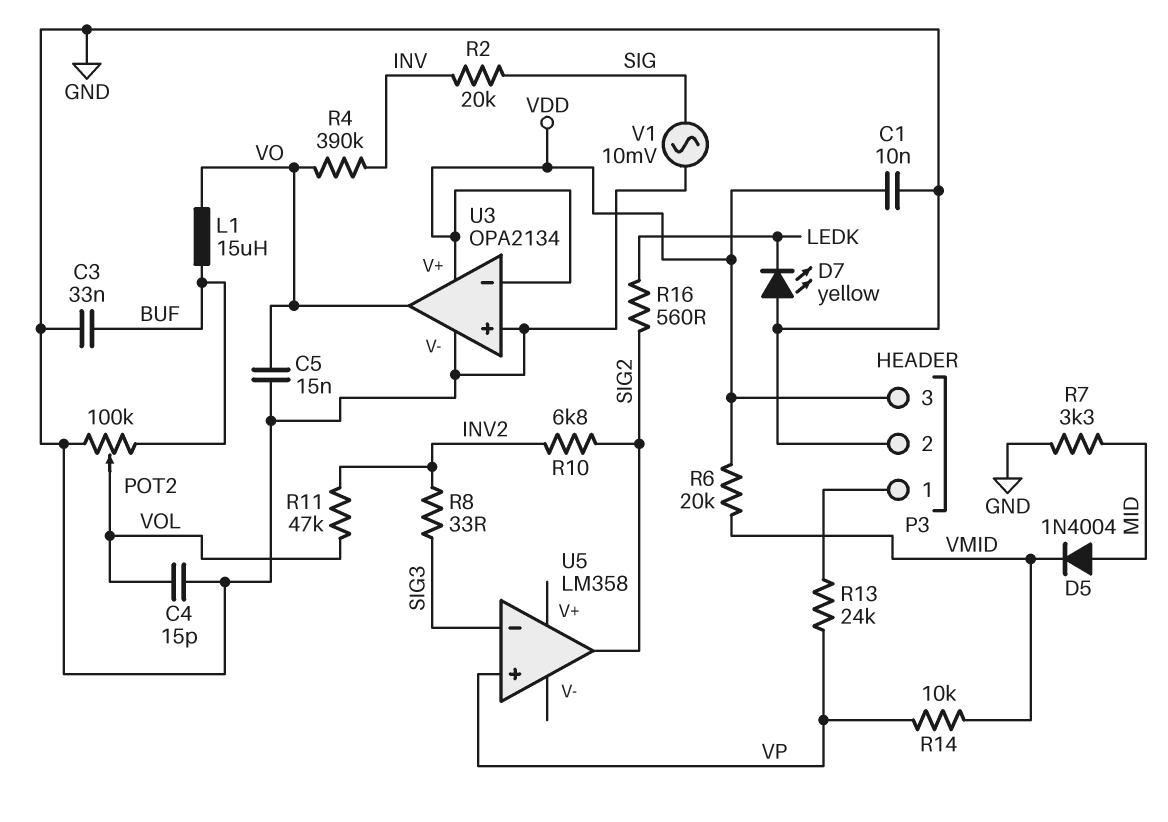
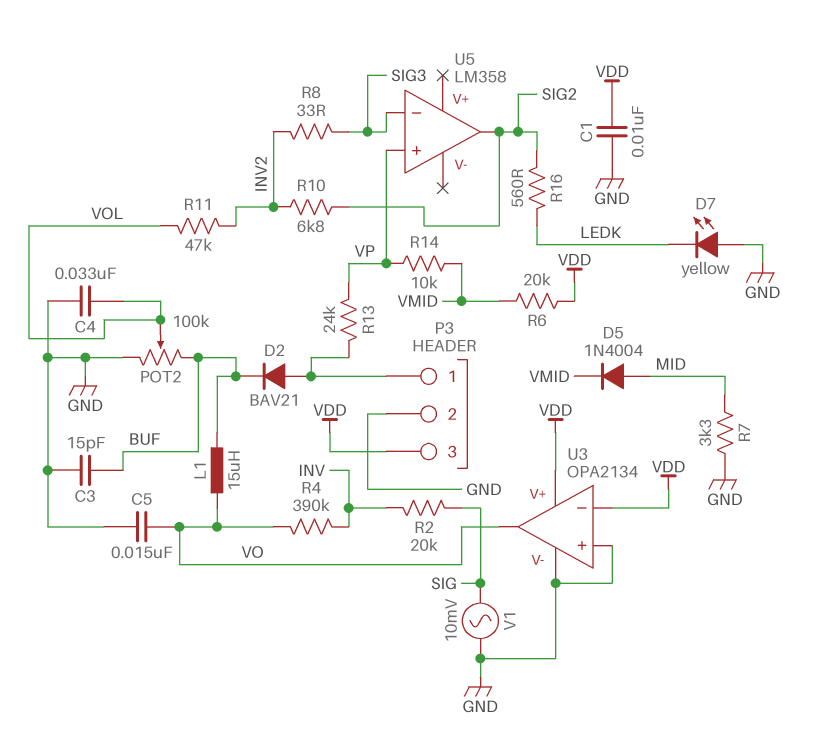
C3: 33nF (BUF, GND) -> 15pF (BUF, GND)
C4: 15pF (GND, VOL) -> 33nF (GND, VOL)
D2: none -> diode BAV21 (A P3/1, K BUF)

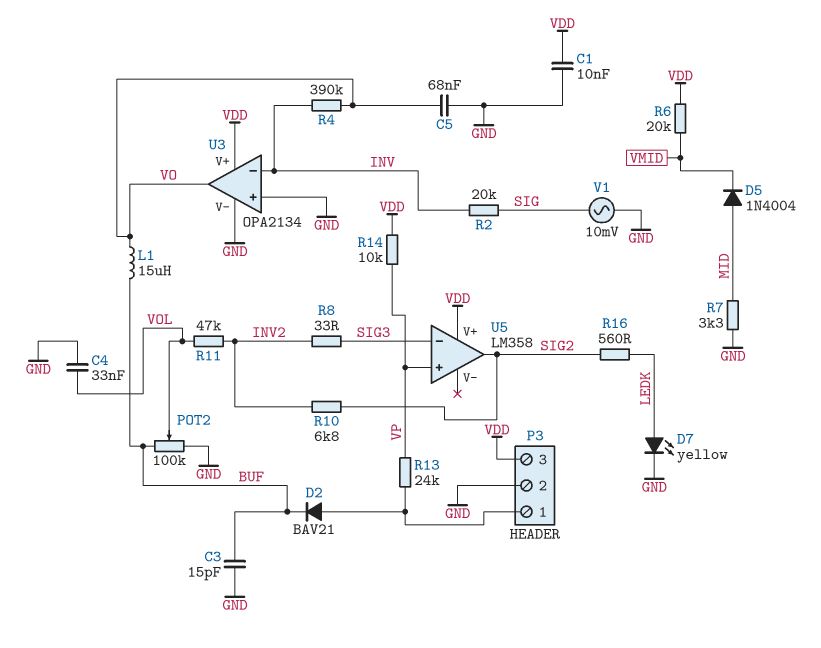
C5: 15nF (GND, VO) -> 68nF (GND, VO)
D7: LED yellow (A GND, K LEDK) -> LED yellow (A LEDK, K GND)
R14: 10k (VMID, VP) -> 10k (VDD, VP)
U3 pin in-: VDD -> INV
U5 pin V+: none -> VDD

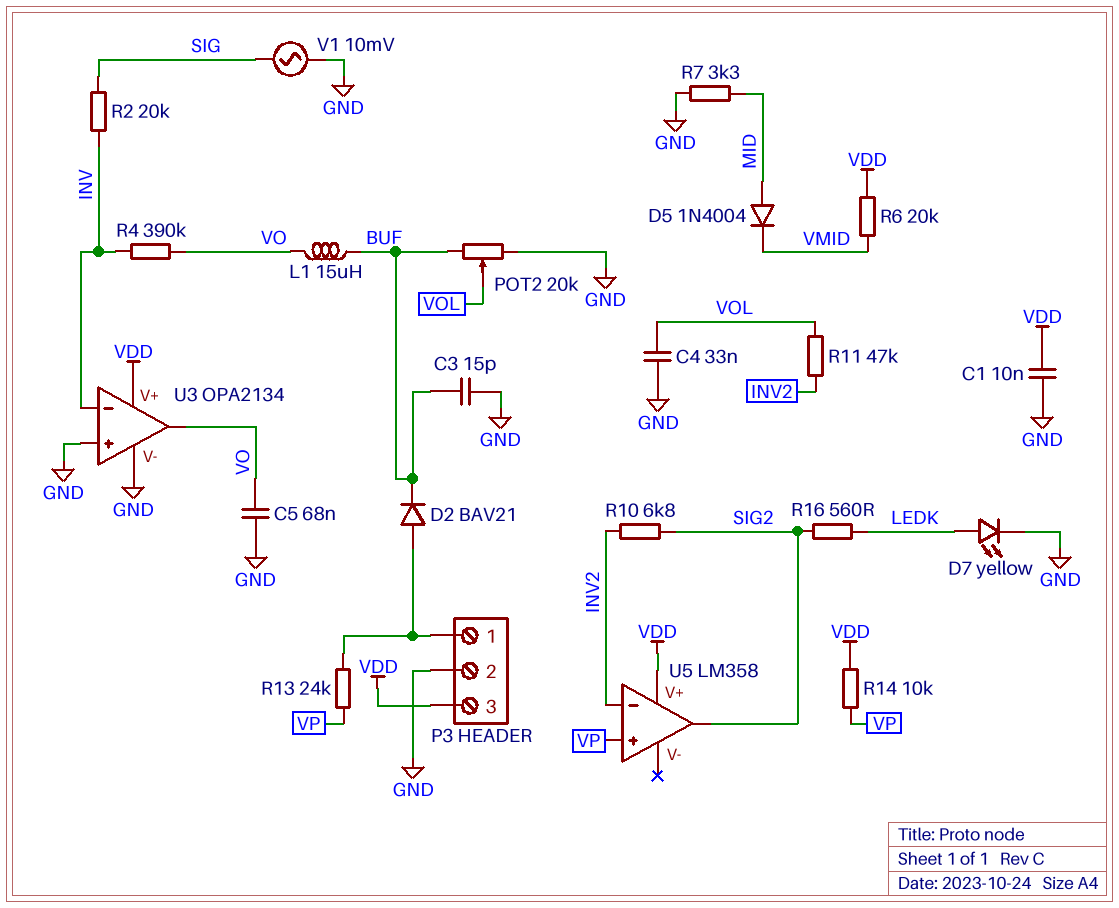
POT2: 100k (BUF, GND, wiper VOL) -> 20k (BUF, GND, wiper VOL)
R8: 33 (INV2, SIG3) -> none
U5 pin in-: SIG3 -> INV2

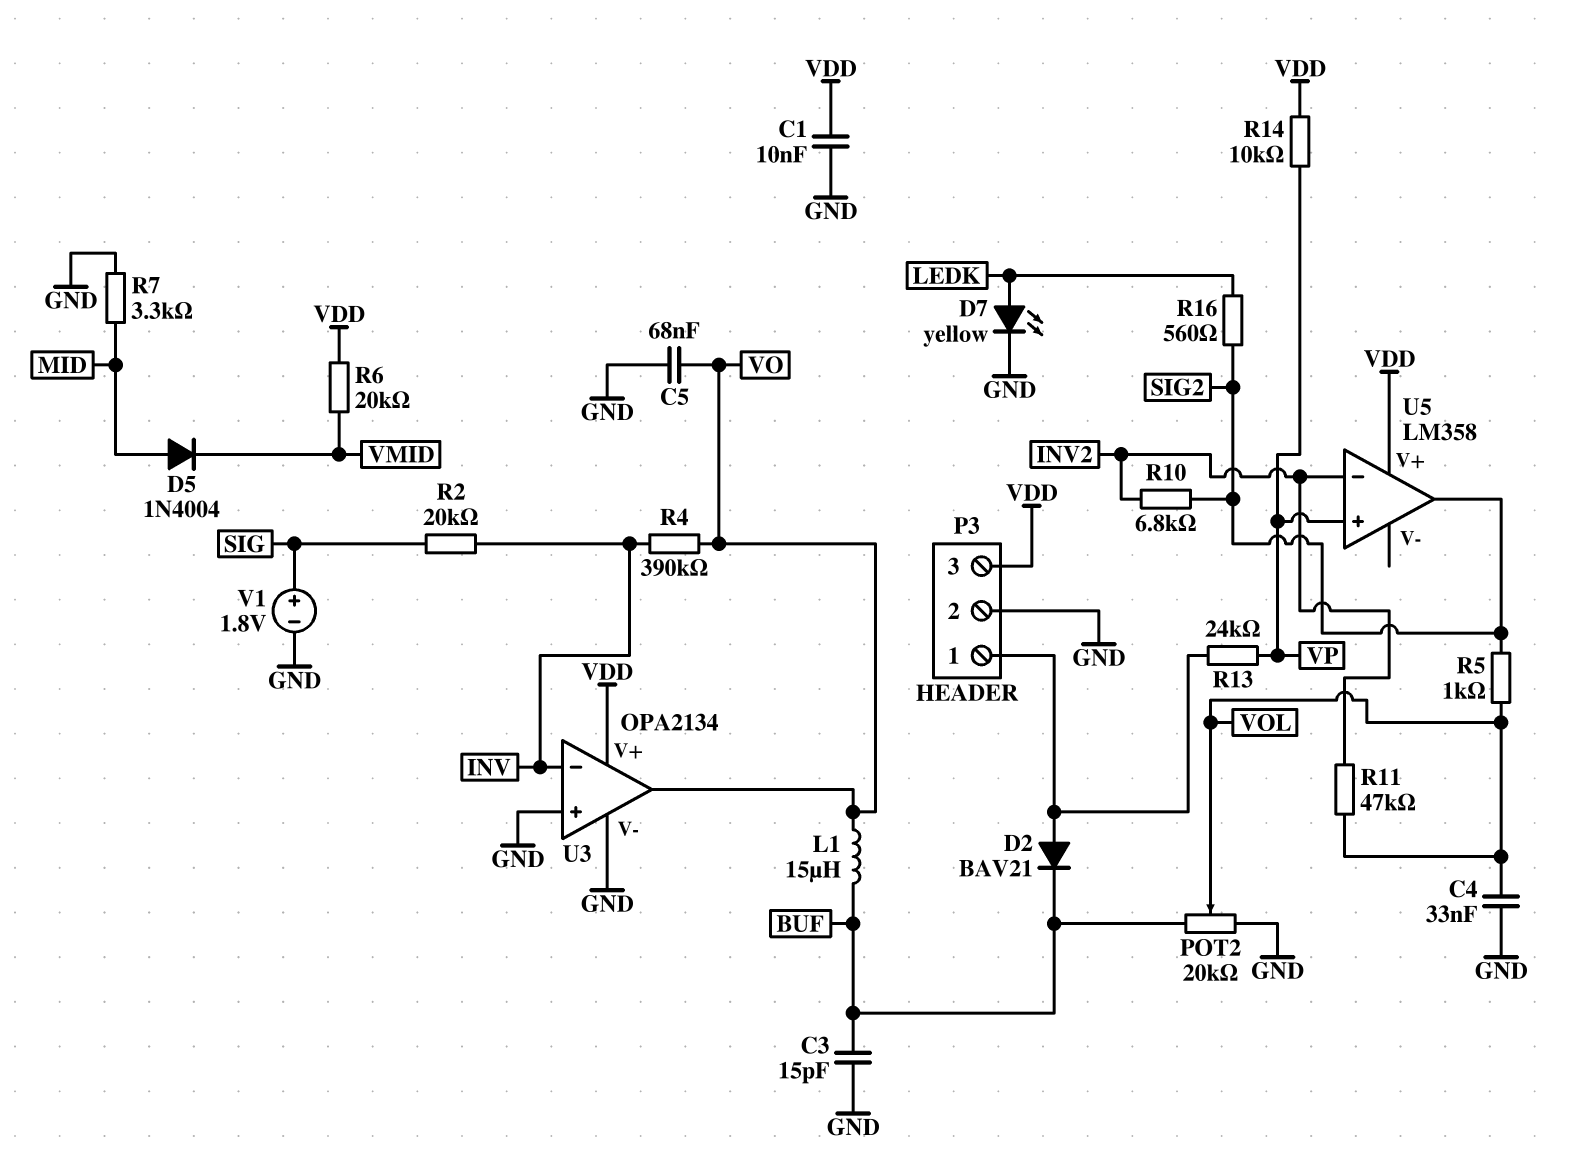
R5: none -> 1k (SIG2, VOL)
V1: AC 10mV (GND, SIG) -> 1.8V (plus SIG, minus GND)

